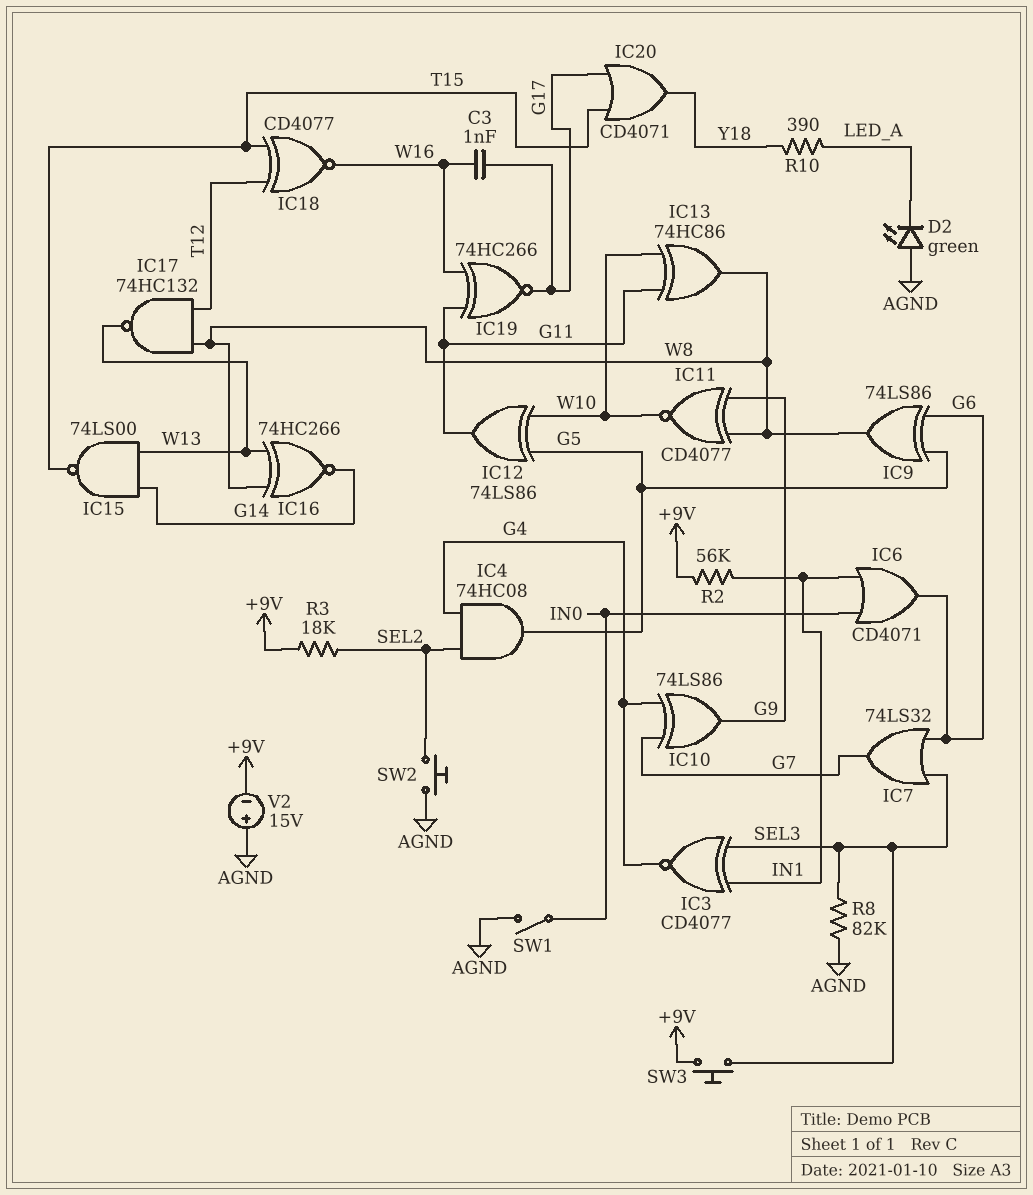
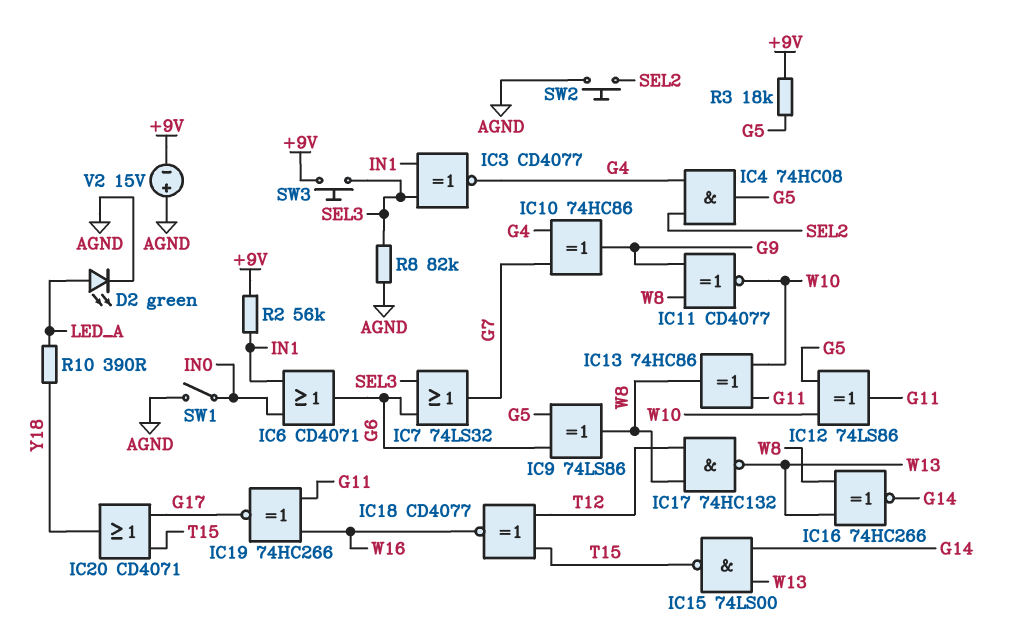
C3: 1nF (G17, W16) -> none
D2: LED green (A AGND, K LED_A) -> LED green (A LED_A, K AGND)
IC10: XOR 74LS86 (in G4, in G7, out G9) -> XOR 74HC86 (in G4, in G7, out G9)
R3: 18k (+9V, SEL2) -> 18k (+9V, G5)

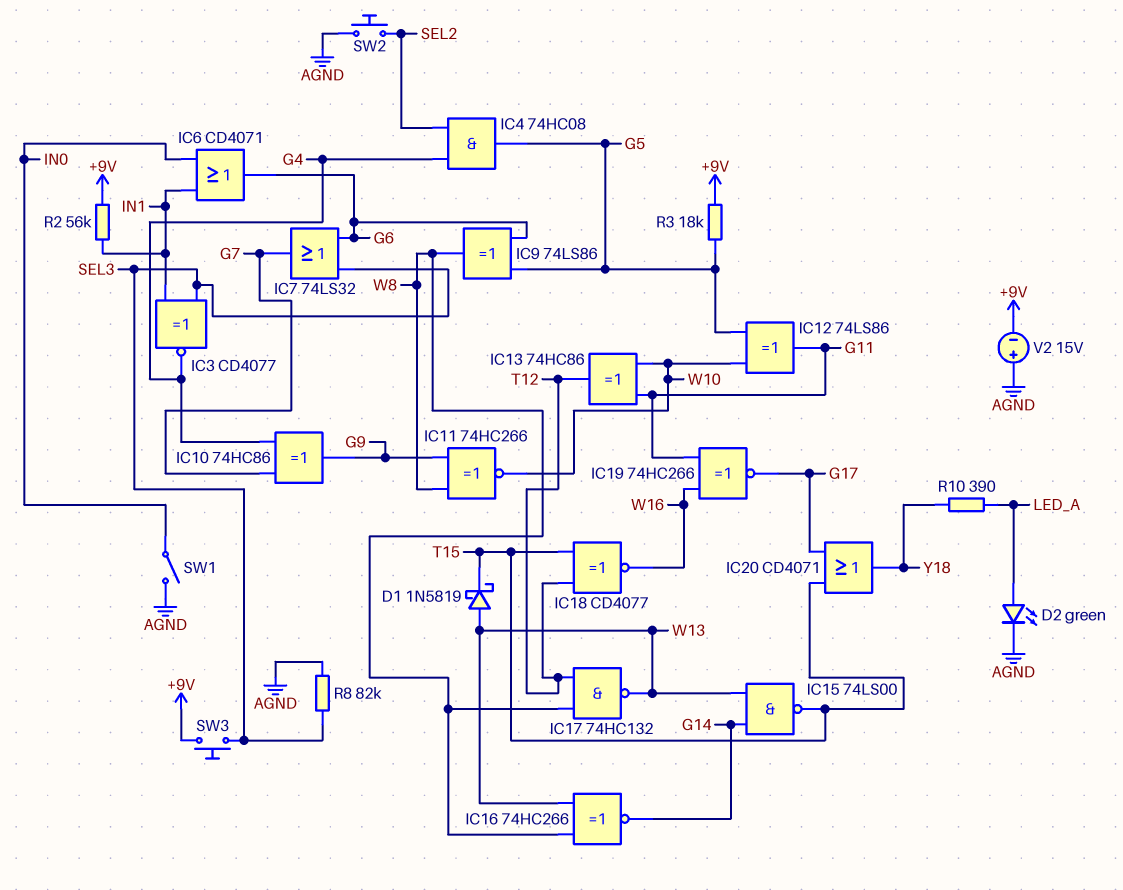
D1: none -> schottky 1N5819 (A W13, K T15)
IC11: XNOR CD4077 (in G9, in W8, out W10) -> XNOR 74HC266 (in G9, in W8, out W10)
IC13: XOR 74HC86 (in G11, in W10, out W8) -> XOR 74HC86 (in G11, in W10, out T12)

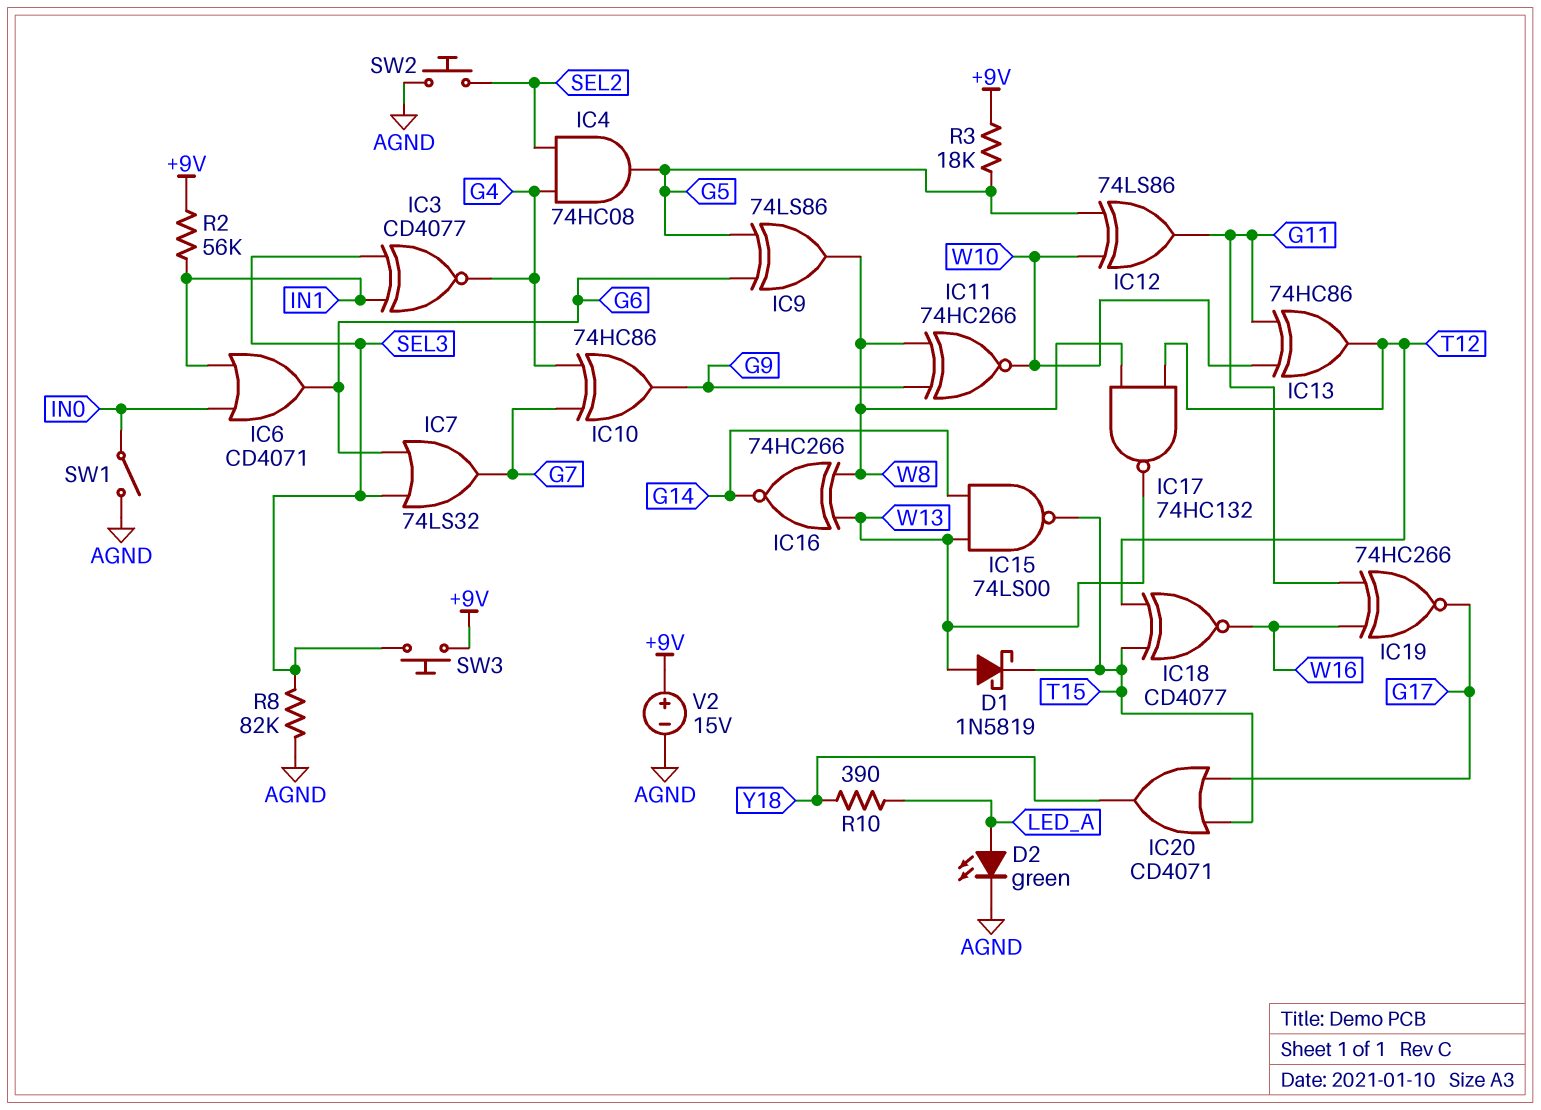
V2: 15V (plus AGND, minus +9V) -> 15V (plus +9V, minus AGND)

